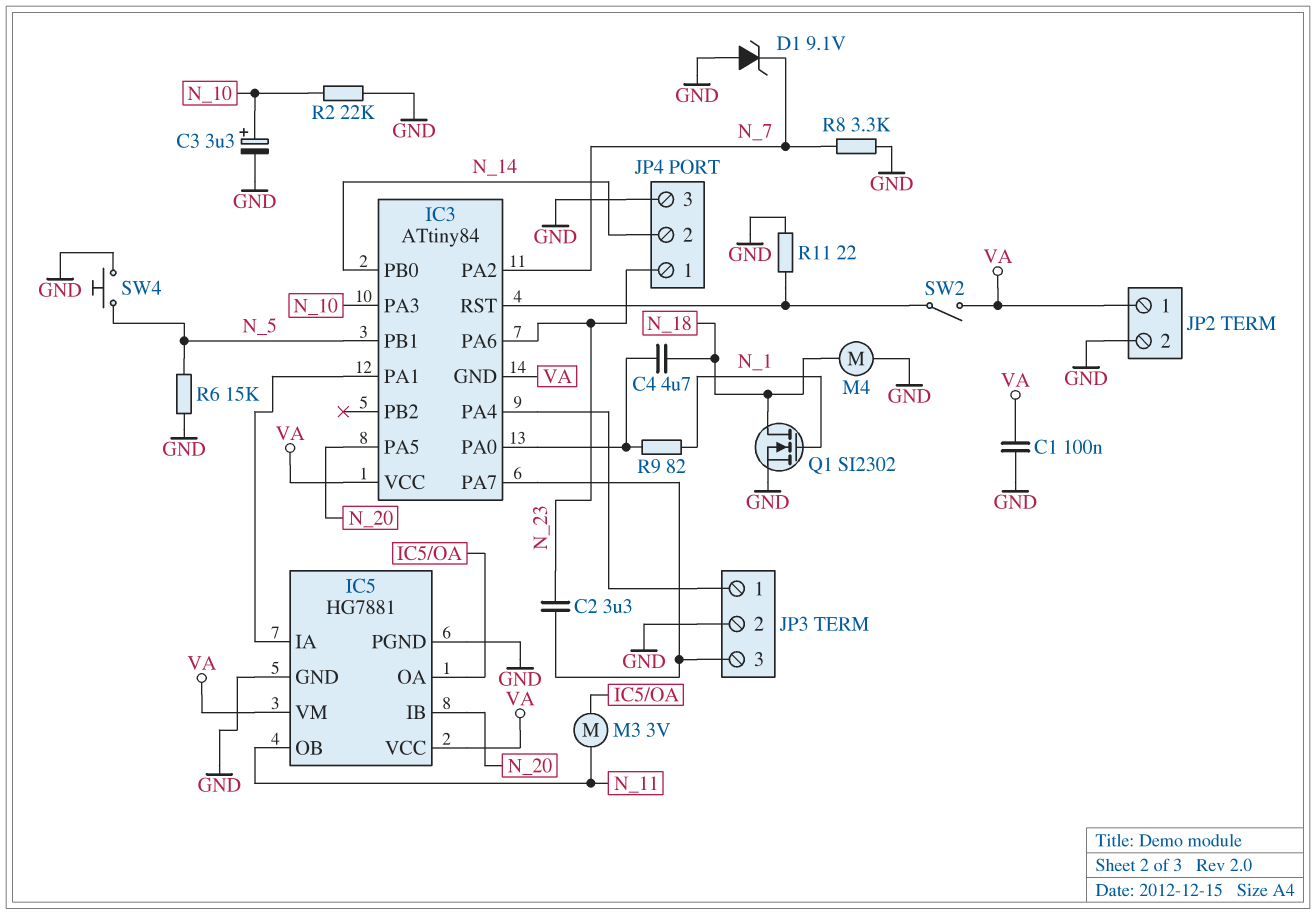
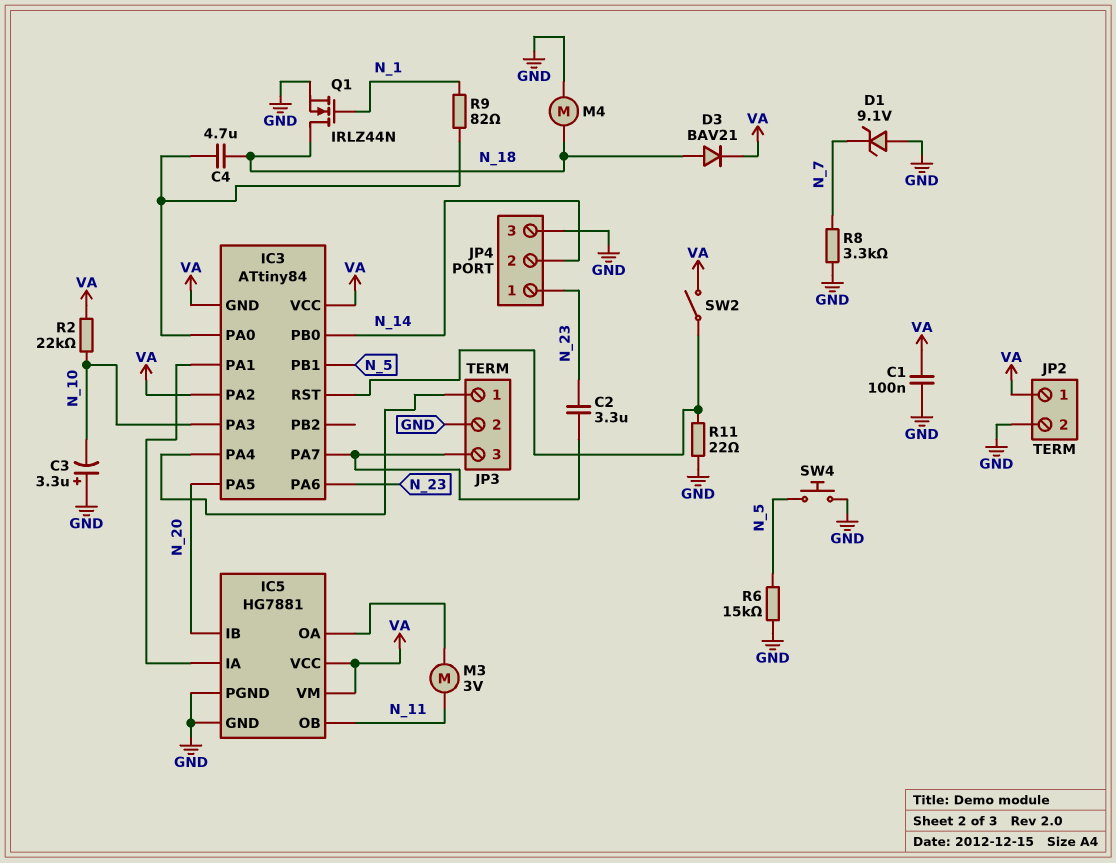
C3: 3.3uF (plus N_10, minus GND) -> 3.3uF (plus GND, minus N_10)
D3: none -> diode BAV21 (A N_18, K VA)
IC3 pin PA2: N_7 -> VA
Q1: NMOS SI2302 (G N_1, D N_18, S GND) -> NMOS IRLZ44N (G N_1, D N_18, S GND)
R2: 22k (GND, N_10) -> 22k (N_10, VA)

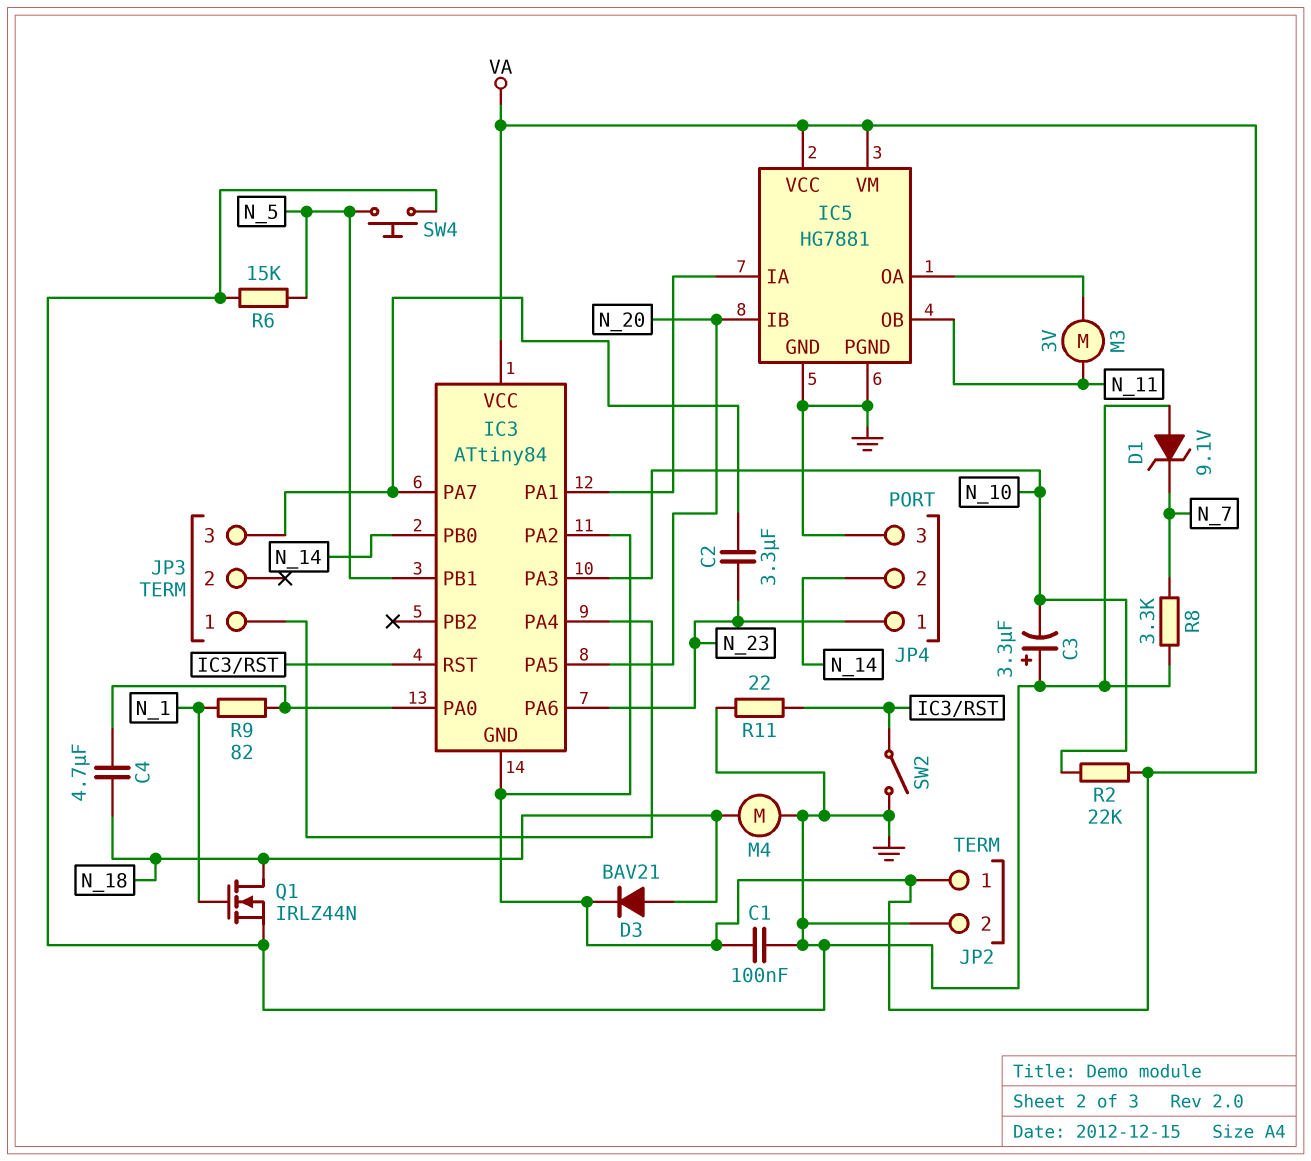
JP3 pin 2: GND -> none
SW2: switch (IC3/RST, VA) -> switch (GND, IC3/RST)

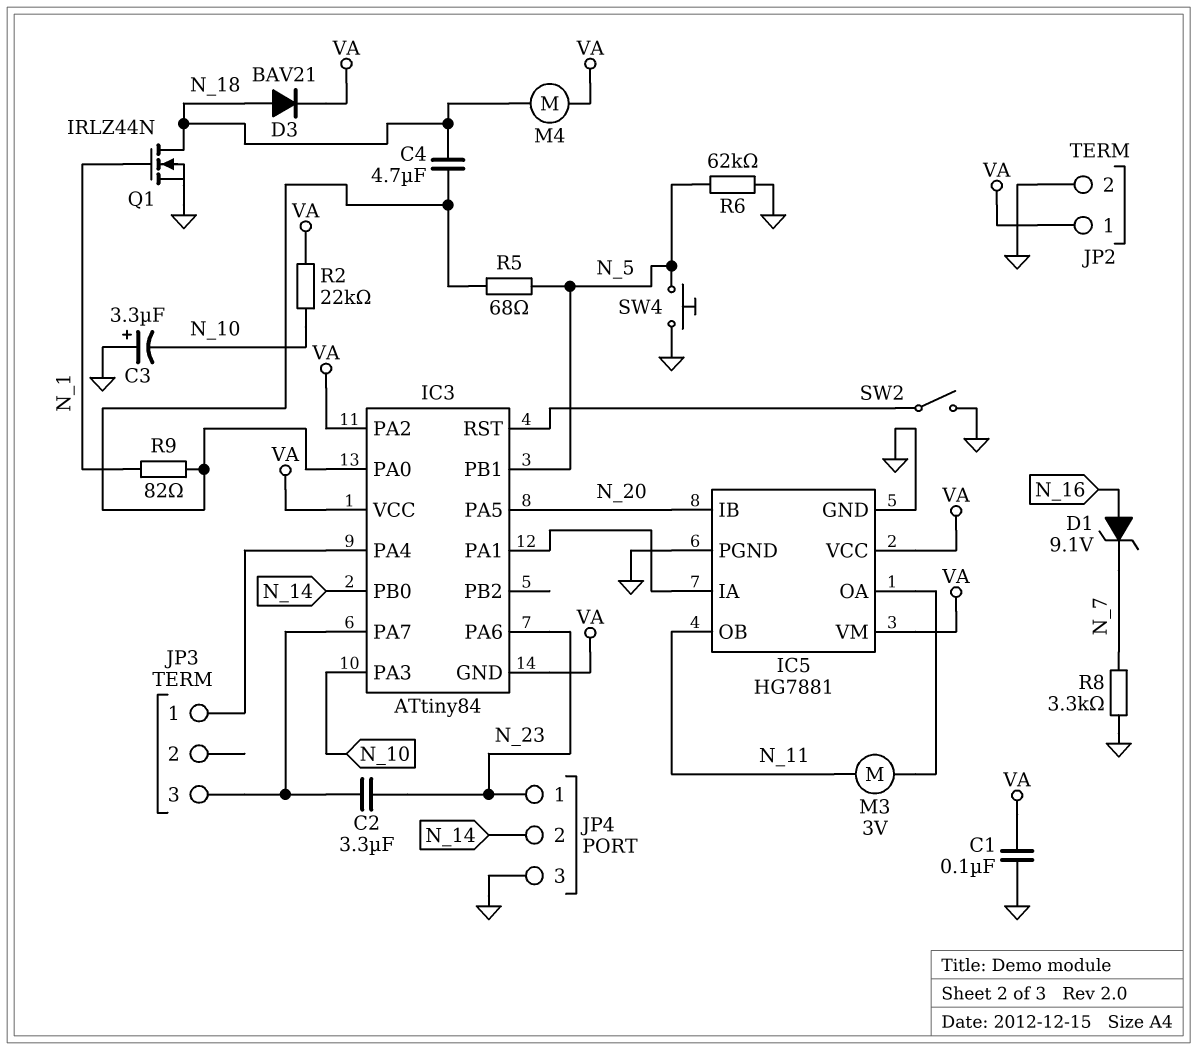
D1: zener 9.1V (A GND, K N_7) -> zener 9.1V (A N_16, K N_7)
M4: motor (GND, N_18) -> motor (N_18, VA)
R5: none -> 68 (IC3/PA0, N_5)
R6: 15k (GND, N_5) -> 62k (GND, N_5)
R11: 22 (GND, IC3/RST) -> none

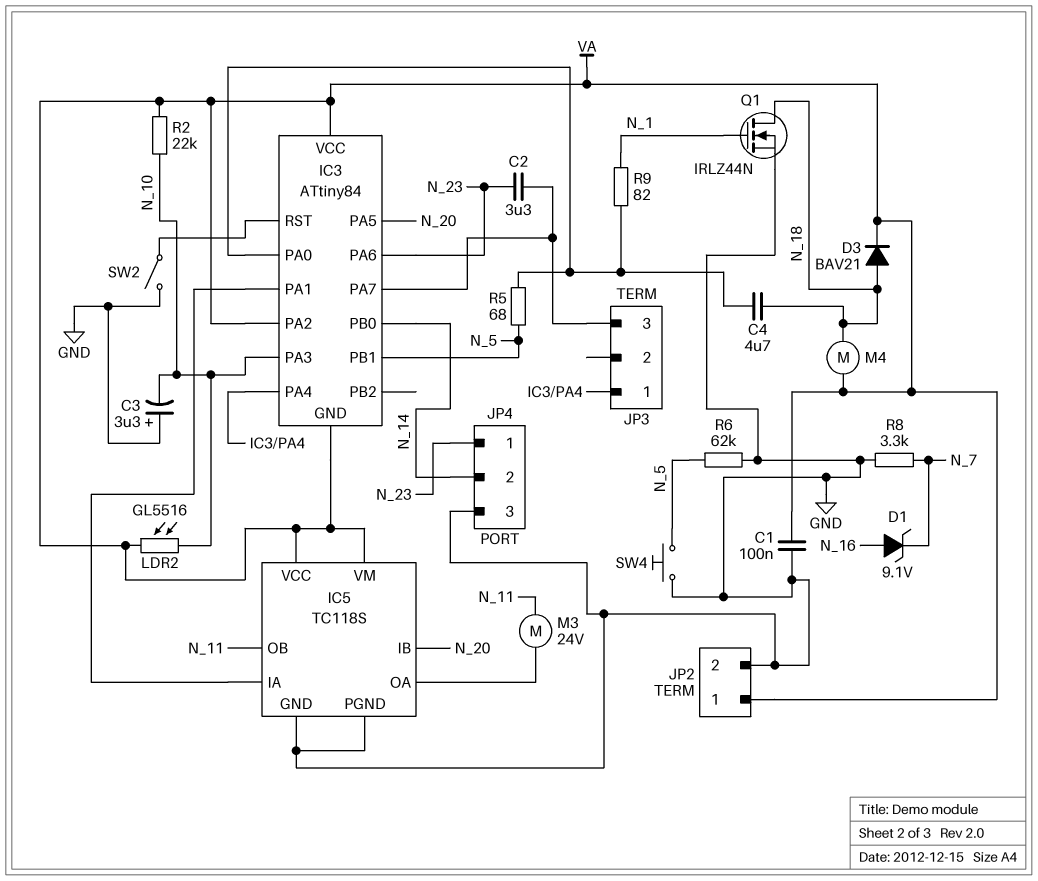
IC5: HG7881 -> TC118S
LDR2: none -> GL5516 (N_10, VA)
M3: motor 3V (IC5/OA, N_11) -> motor 24V (IC5/OA, N_11)

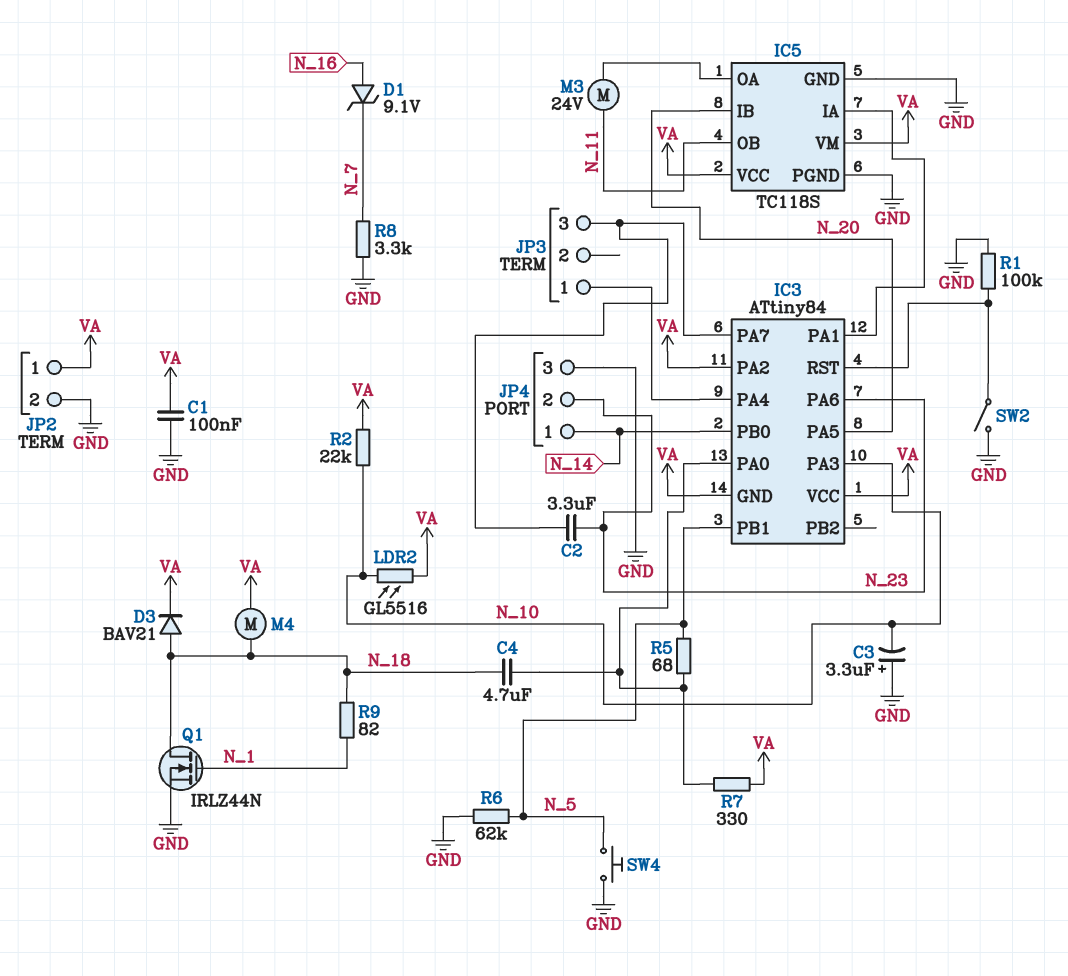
JP4 pin 1: N_23 -> N_14
JP4 pin 2: N_14 -> N_23
R1: none -> 100k (GND, IC3/RST)
R7: none -> 330 (IC3/PA0, VA)
R9: 82 (IC3/PA0, N_1) -> 82 (N_1, N_18)

